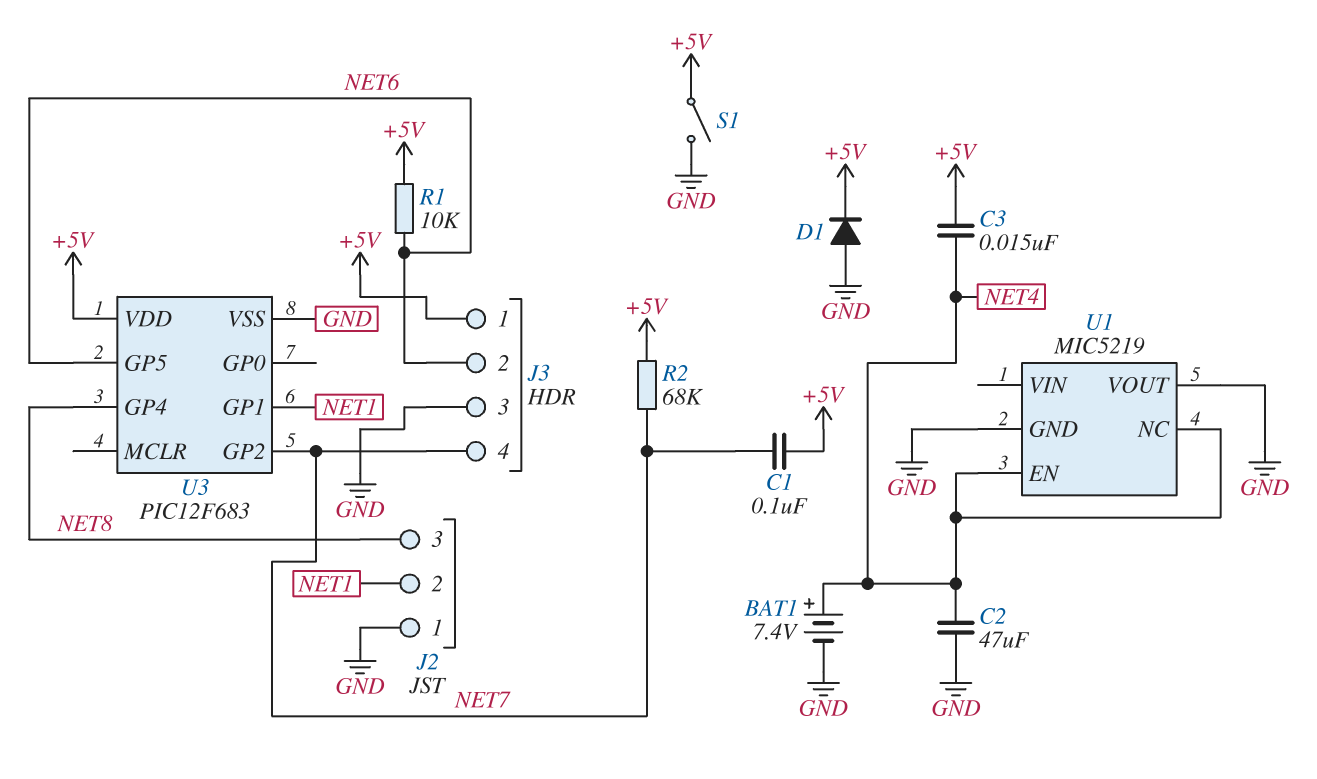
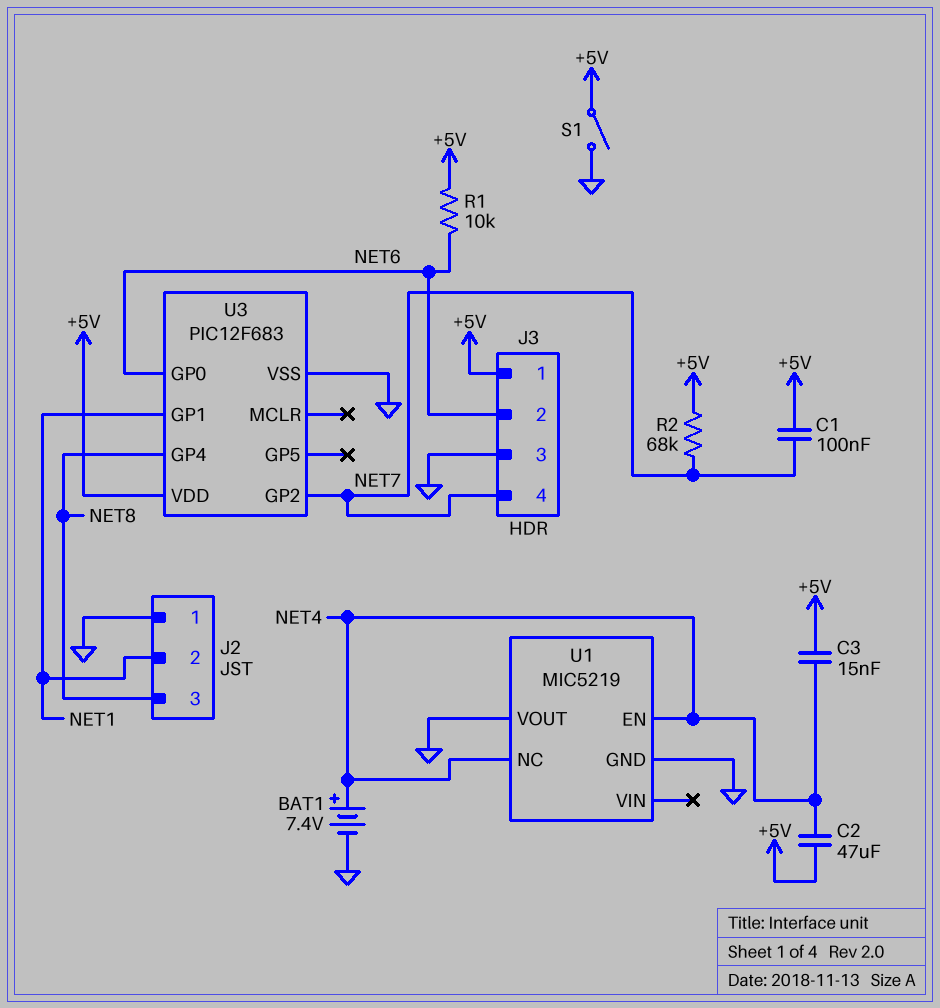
C2: 47uF (GND, NET4) -> 47uF (+5V, NET4)
D1: diode (A GND, K +5V) -> none
U3 pin GP0: none -> NET6
U3 pin GP5: NET6 -> none

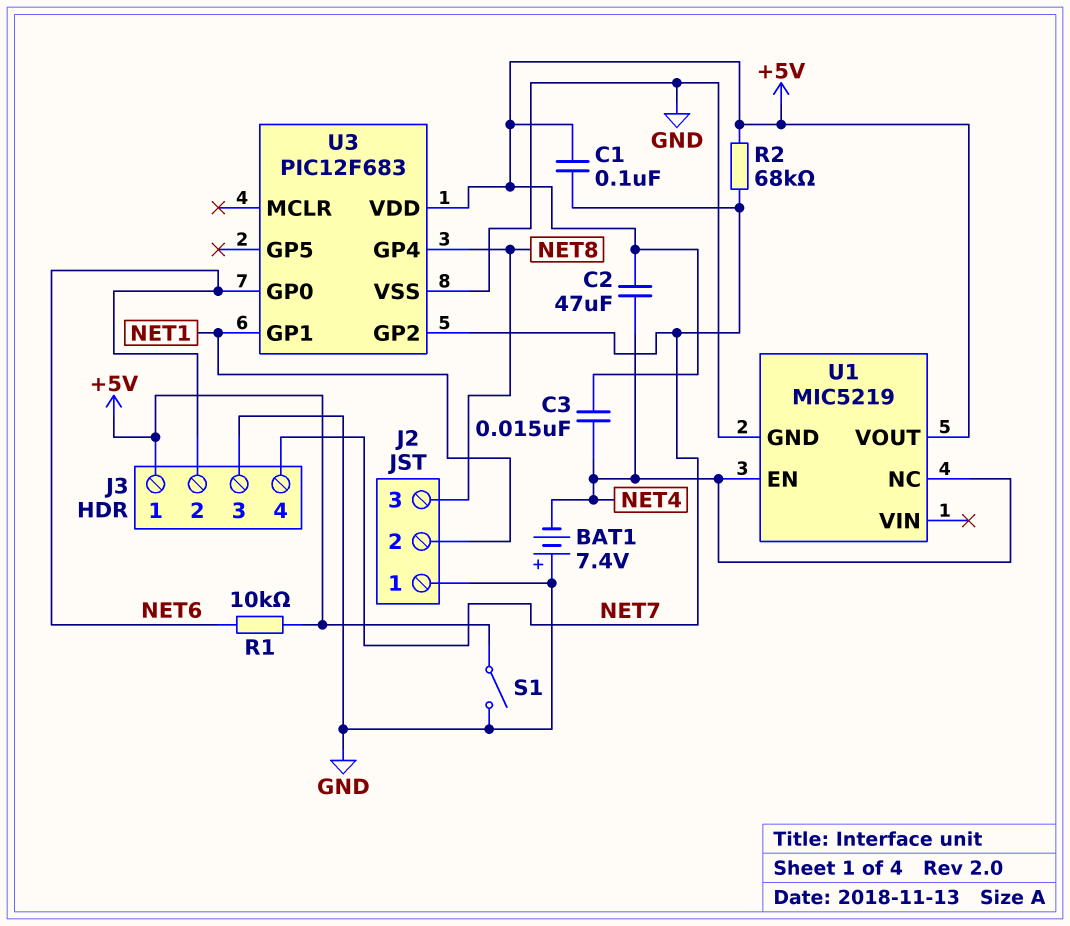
BAT1: 7.4V (plus NET4, minus GND) -> 7.4V (plus GND, minus NET4)
U1 pin VOUT: GND -> +5V

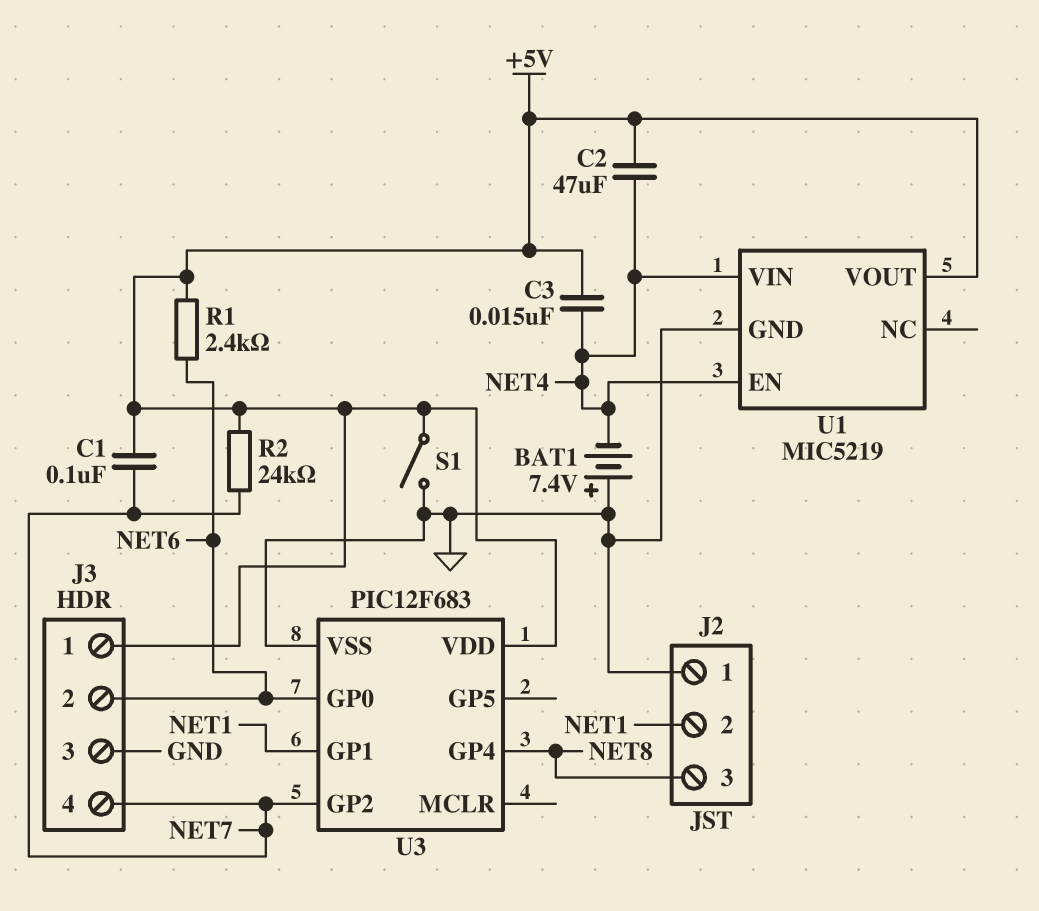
R1: 10k (+5V, NET6) -> 2.4k (+5V, NET6)
R2: 68k (+5V, NET7) -> 24k (+5V, NET7)
U1 pin NC: NET4 -> none
U1 pin VIN: none -> NET4

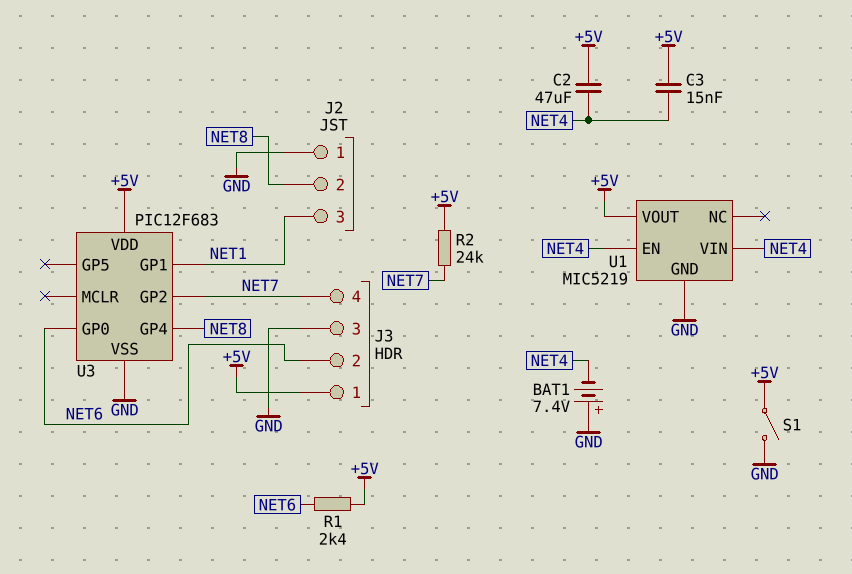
C1: 100nF (+5V, NET7) -> none
J2 pin 2: NET1 -> NET8
J2 pin 3: NET8 -> NET1

